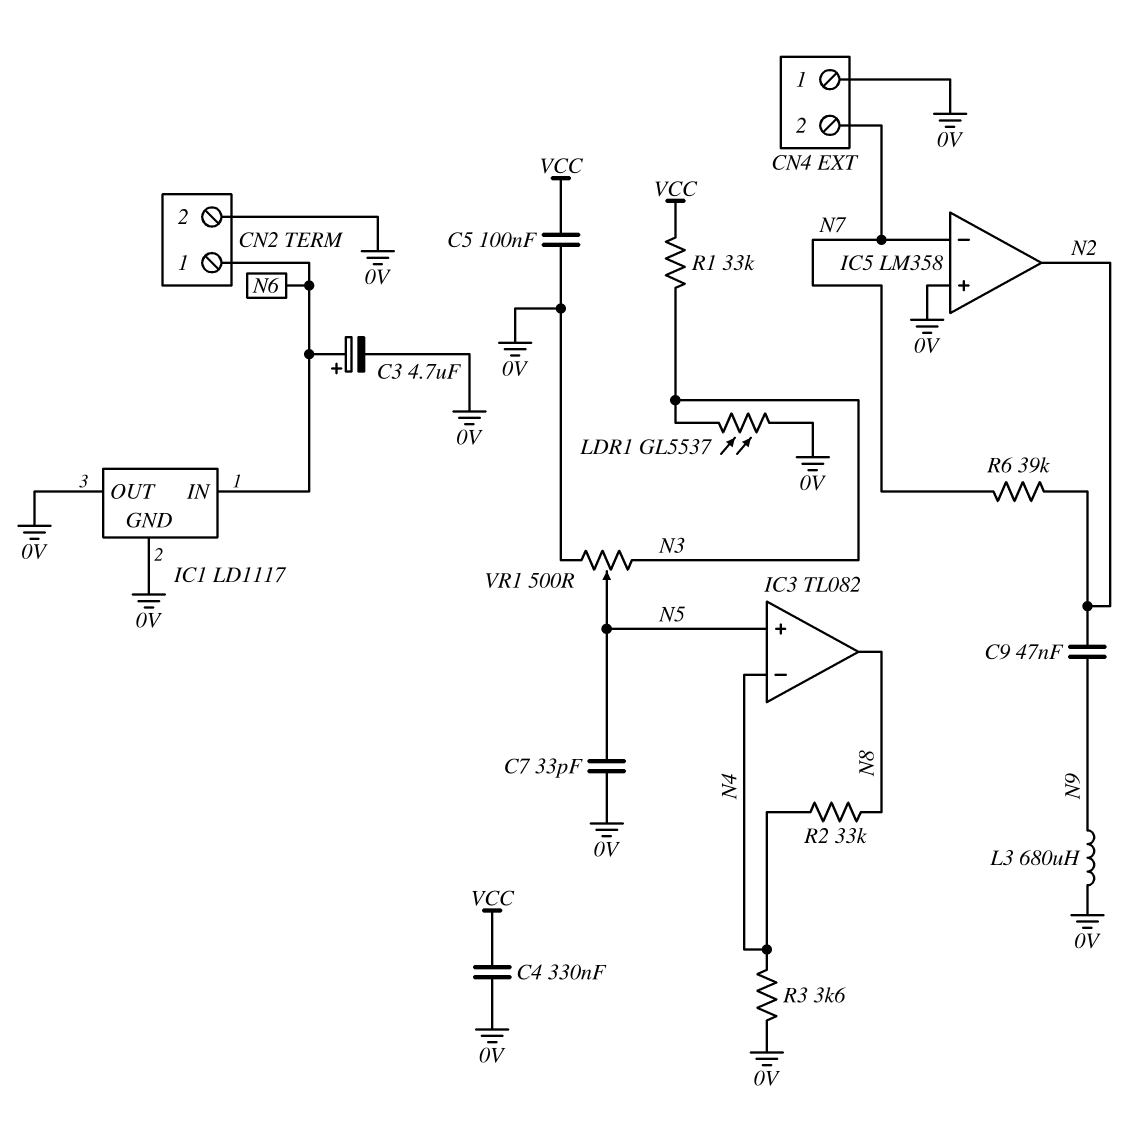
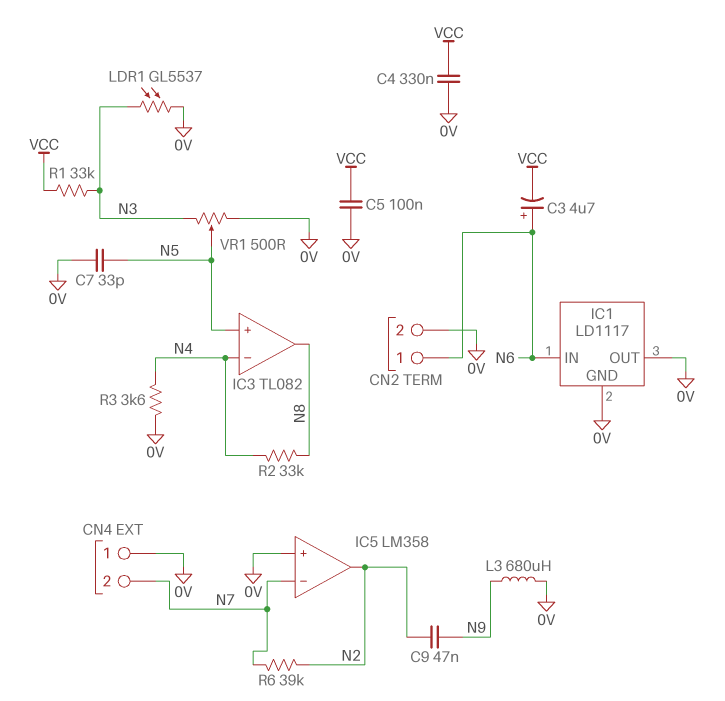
C3: 4.7uF (plus N6, minus 0V) -> 4.7uF (plus N6, minus VCC)

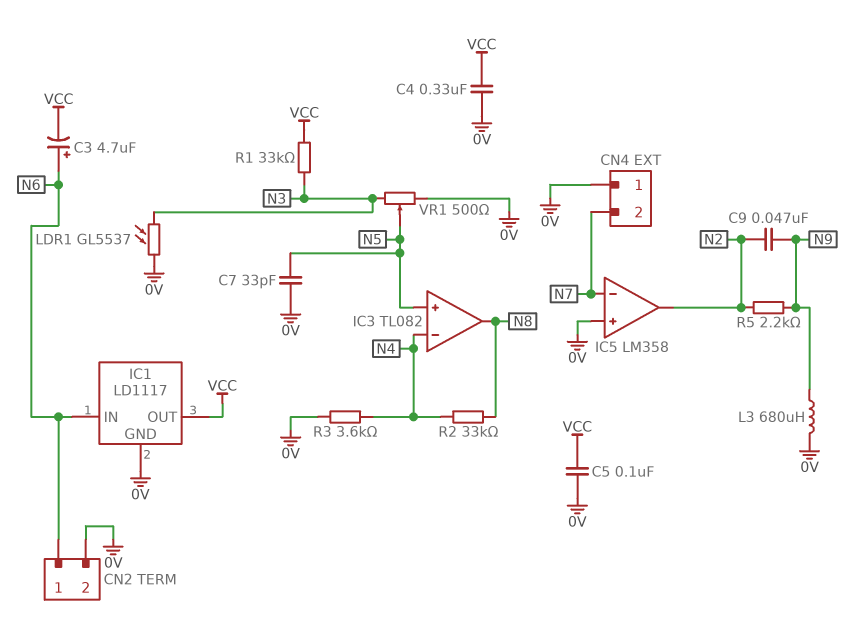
IC1 pin OUT: 0V -> VCC
R5: none -> 2.2k (N2, N9)
R6: 39k (N2, N7) -> none

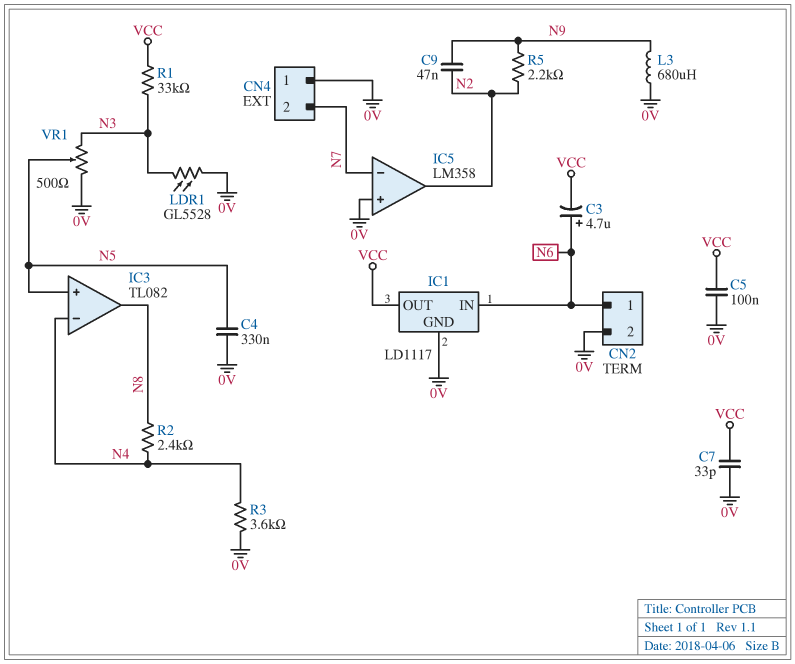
C4: 330nF (0V, VCC) -> 330nF (0V, N5)
C7: 33pF (0V, N5) -> 33pF (0V, VCC)
LDR1: GL5537 (0V, N3) -> GL5528 (0V, N3)
R2: 33k (N4, N8) -> 2.4k (N4, N8)

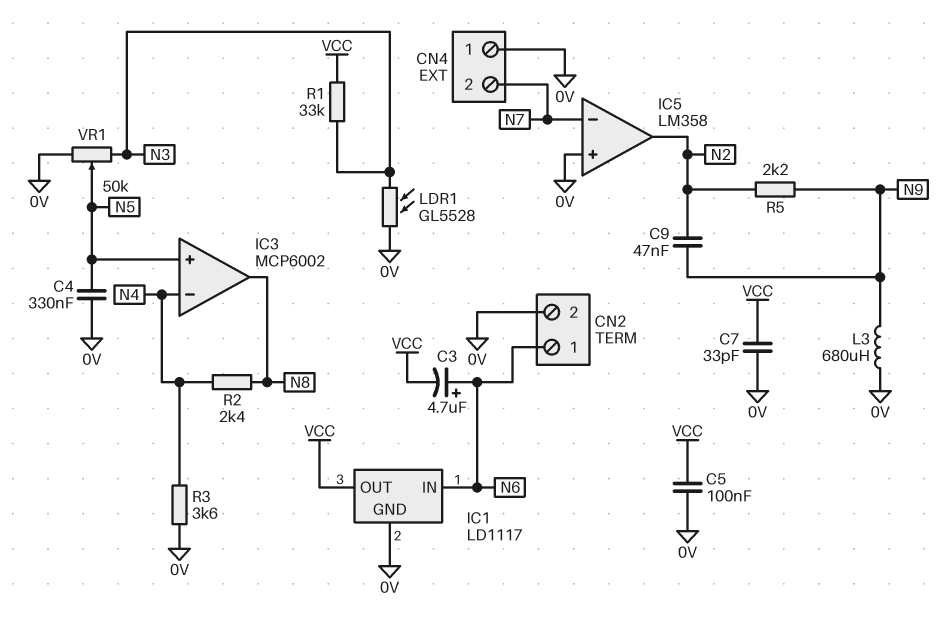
IC3: TL082 -> MCP6002
VR1: 500 (0V, N3, wiper N5) -> 50k (0V, N3, wiper N5)

